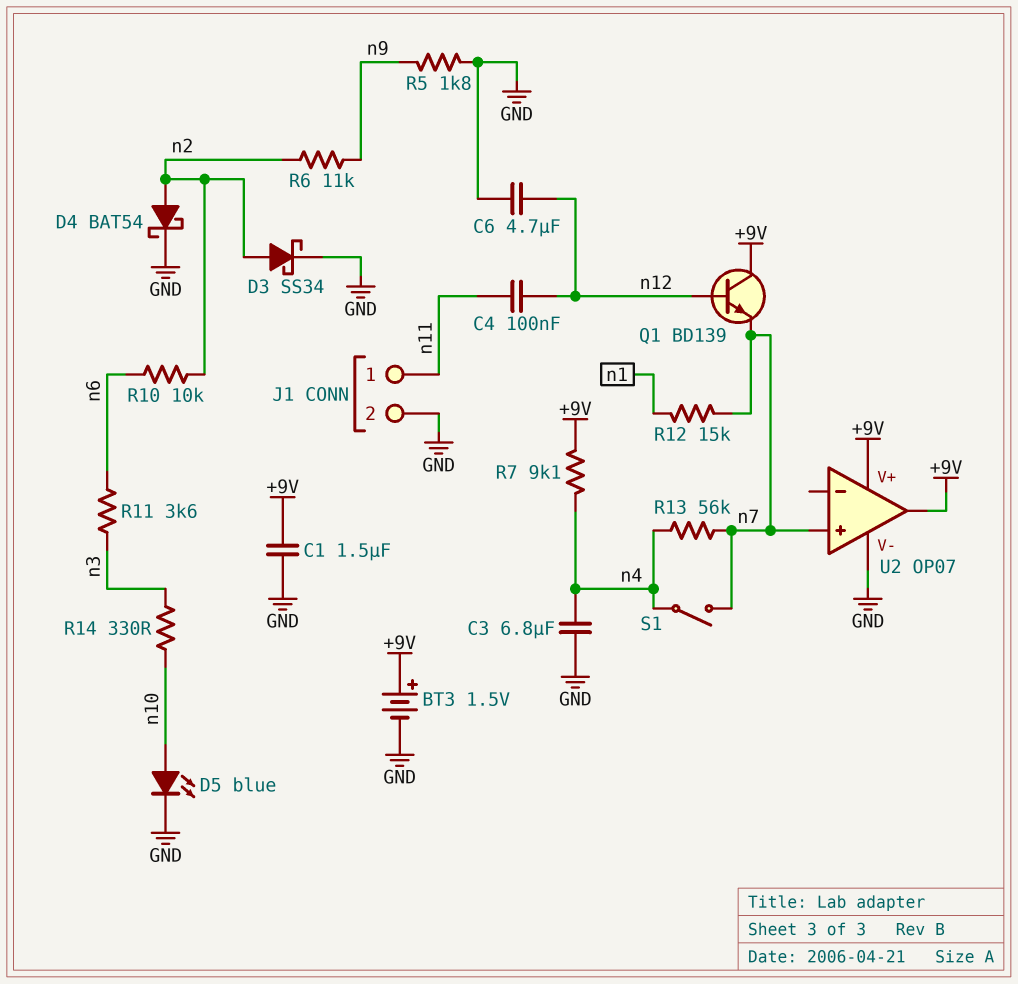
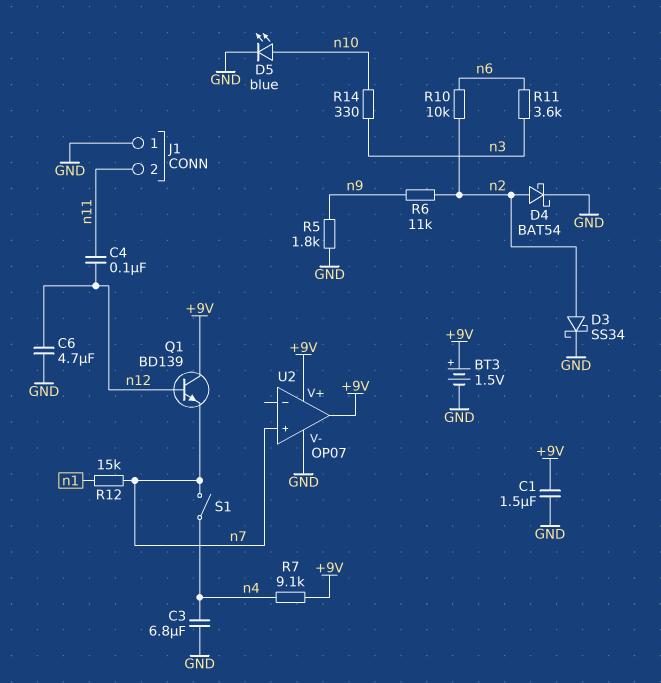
J1 pin 1: n11 -> GND
J1 pin 2: GND -> n11
R13: 56k (n4, n7) -> none

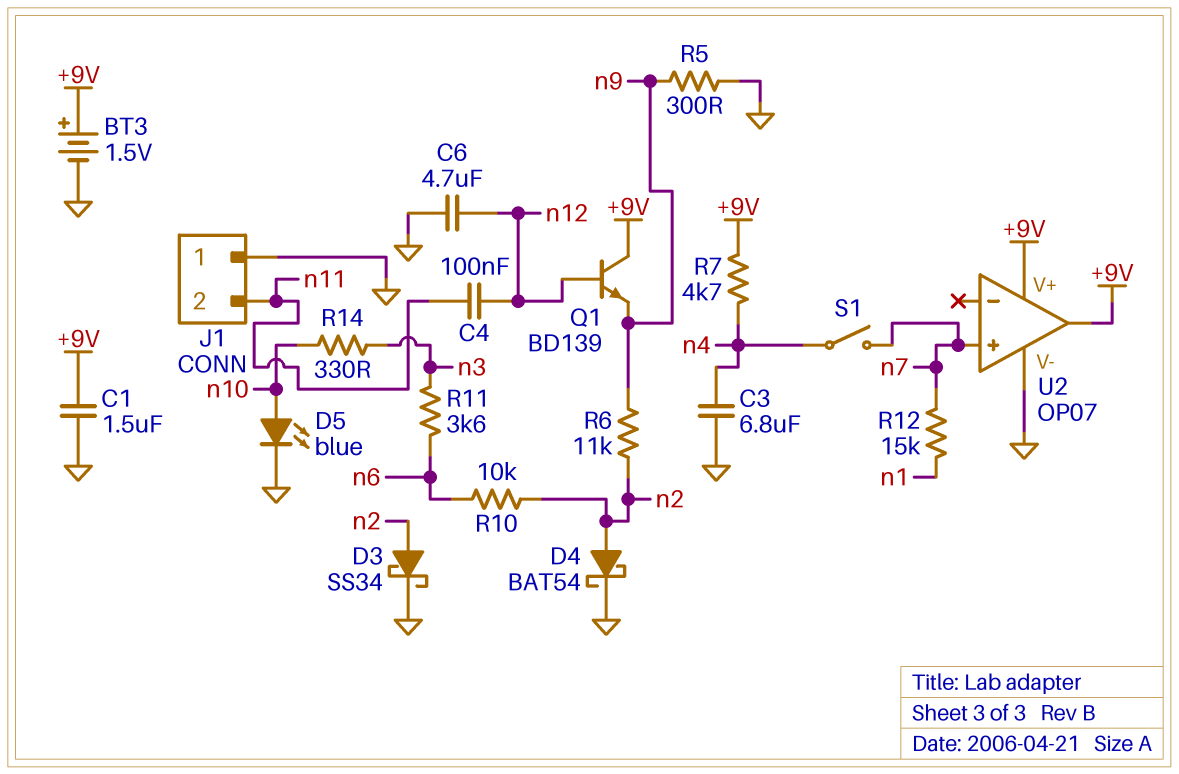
Q1: NPN BD139 (B n12, C +9V, E n7) -> NPN BD139 (B n12, C +9V, E n9)
R5: 1.8k (GND, n9) -> 300 (GND, n9)
R7: 9.1k (+9V, n4) -> 4.7k (+9V, n4)

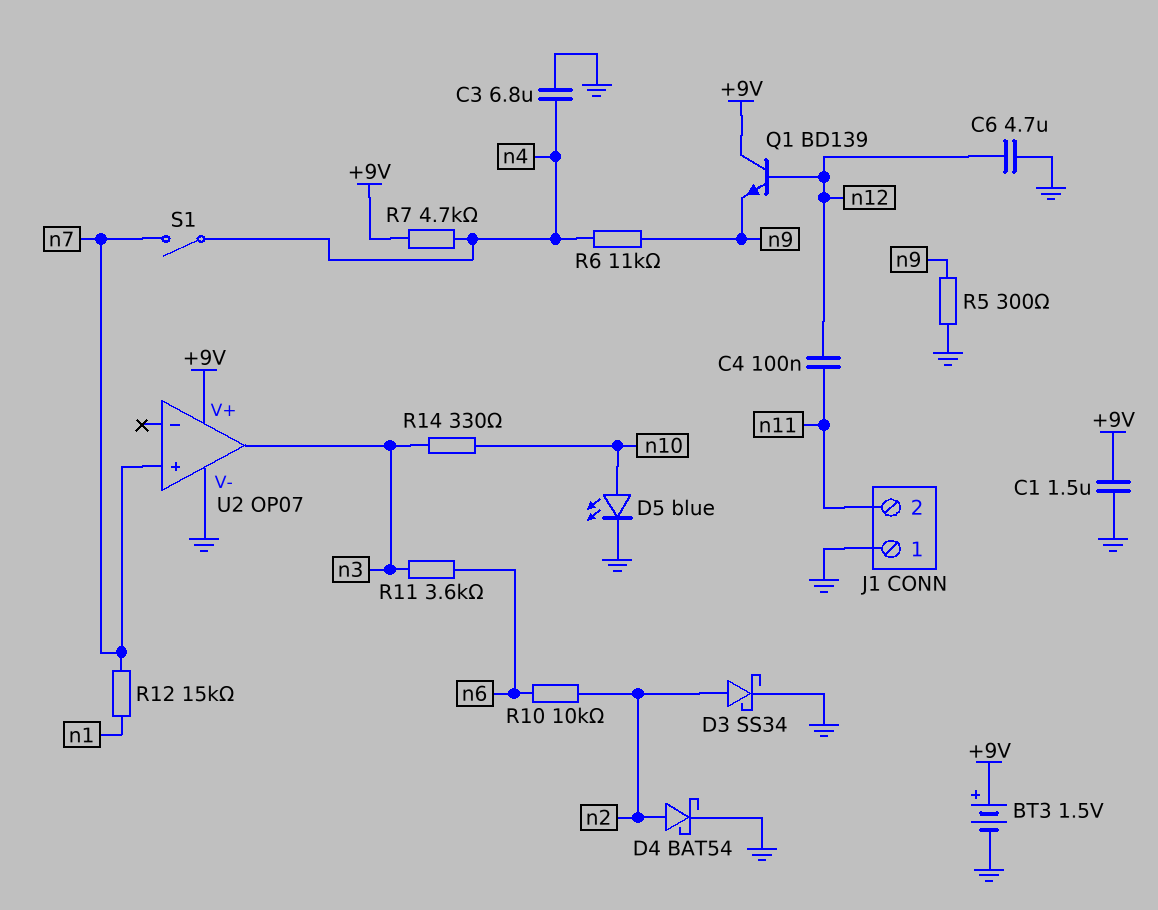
R6: 11k (n2, n9) -> 11k (n4, n9)
U2 pin out: +9V -> n3

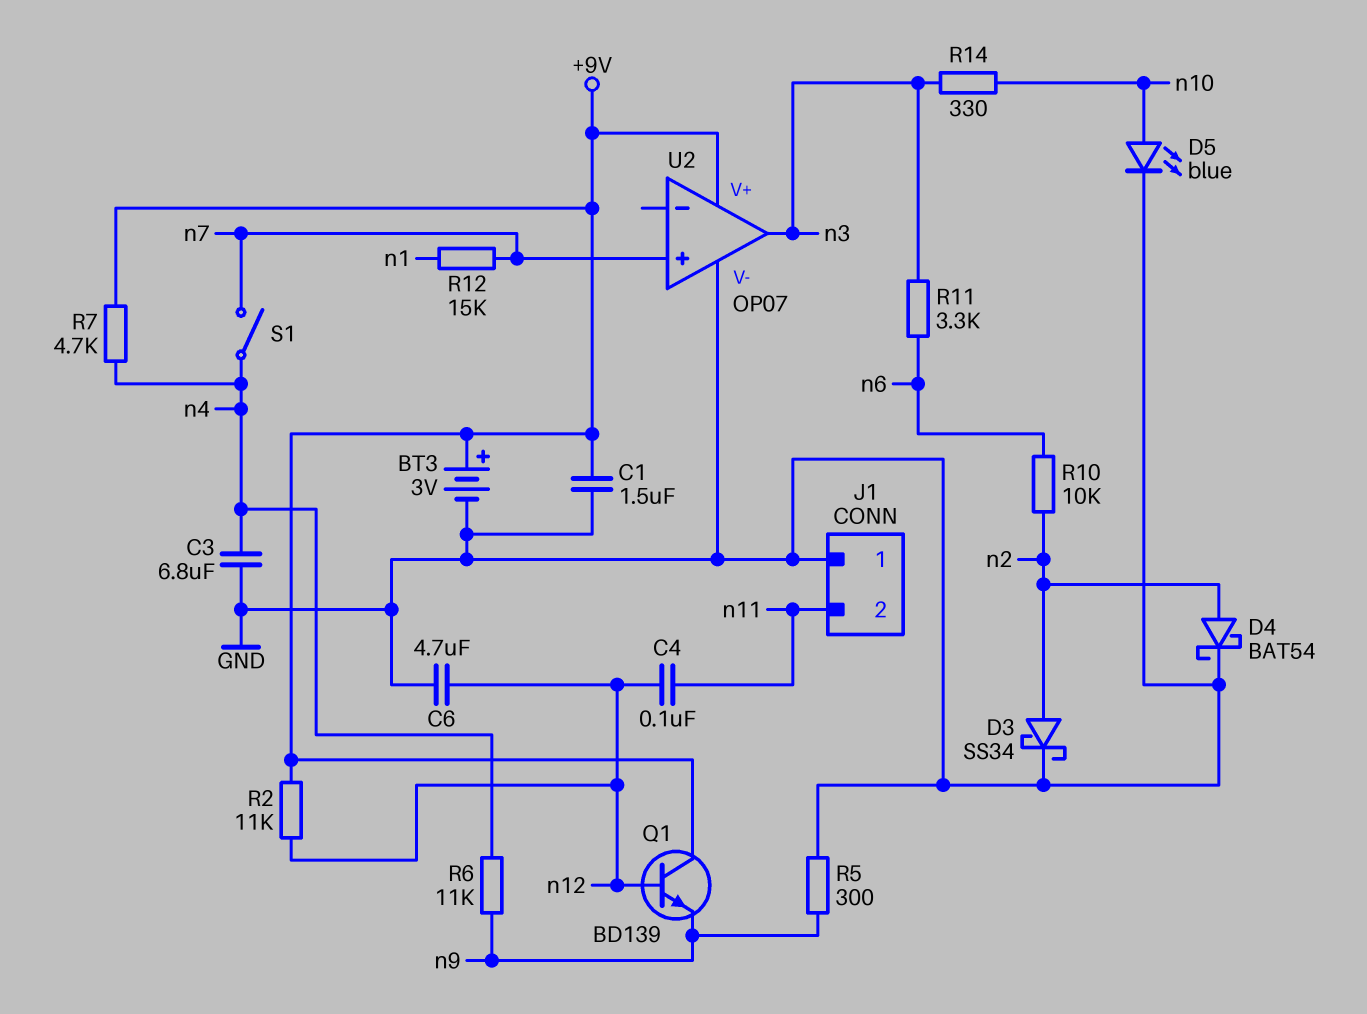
BT3: 1.5V (plus +9V, minus GND) -> 3V (plus +9V, minus GND)
R2: none -> 11k (+9V, n12)
R11: 3.6k (n3, n6) -> 3.3k (n3, n6)

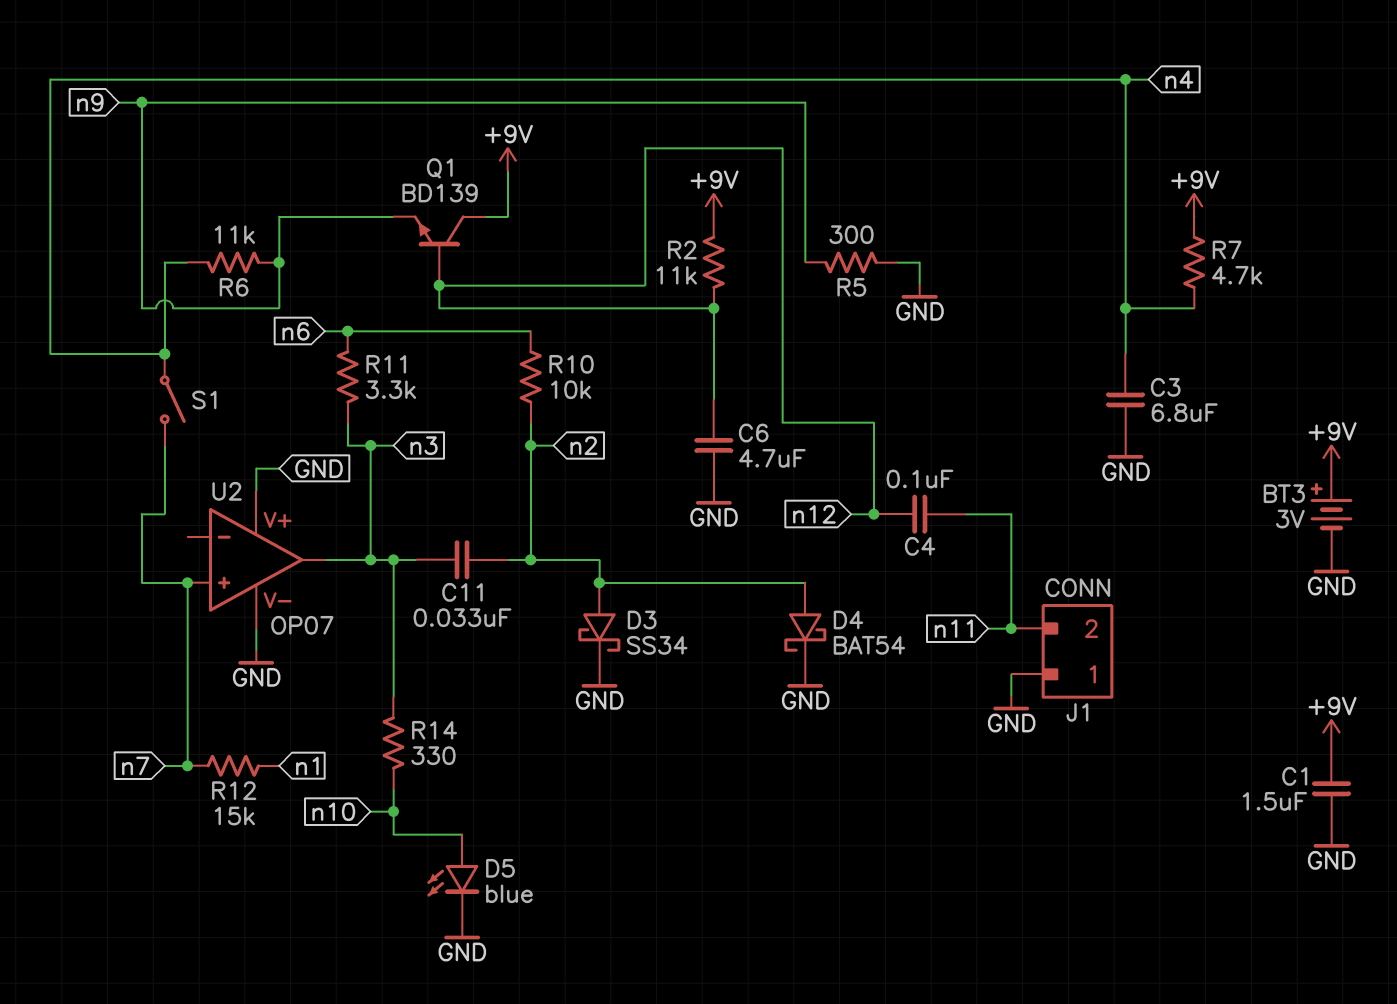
C11: none -> 33nF (n2, n3)
U2 pin V+: +9V -> GND

